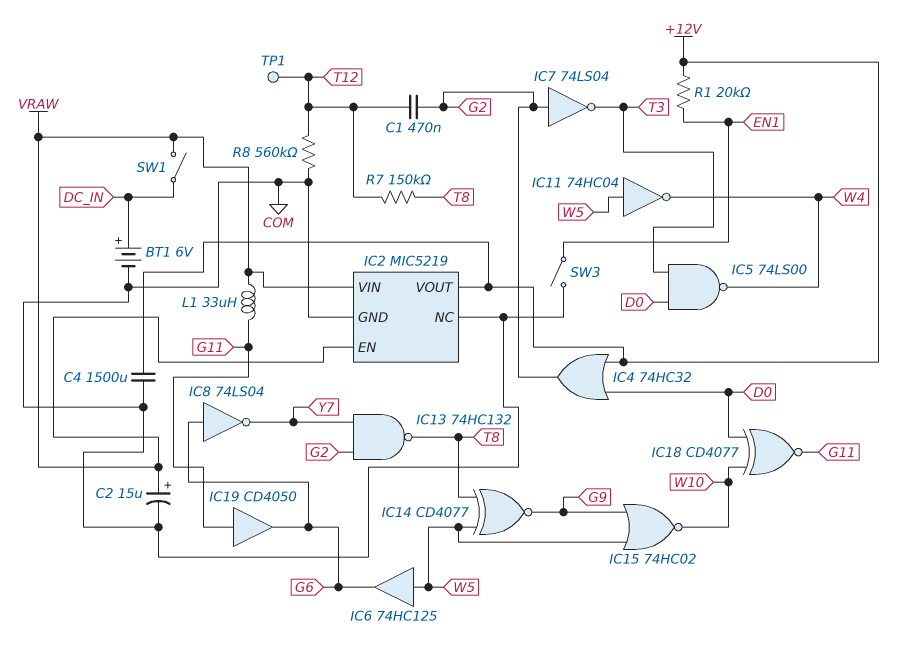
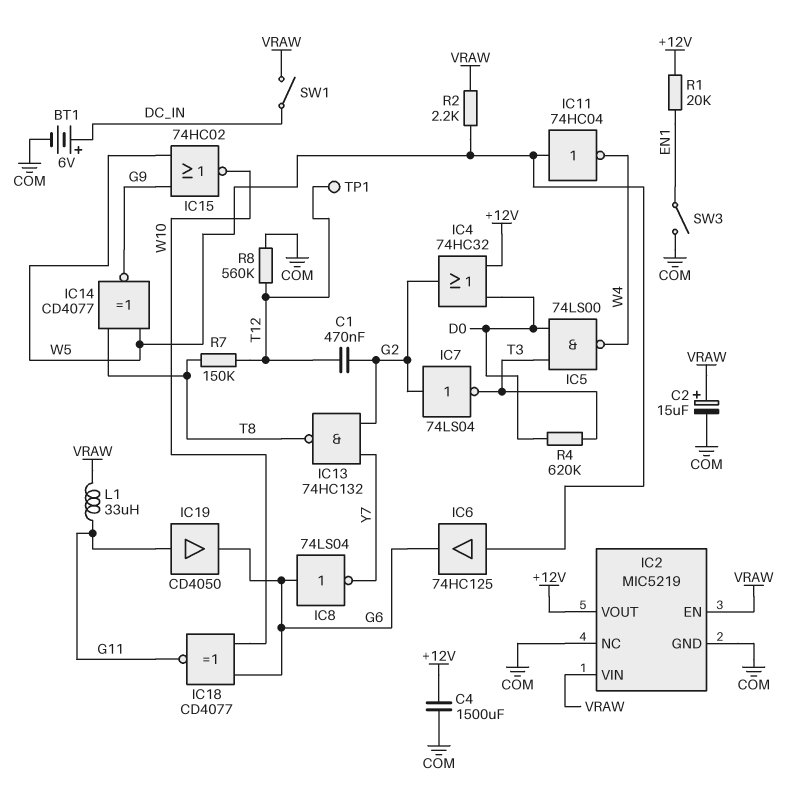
IC18: XNOR CD4077 (in D0, in W10, out G11) -> XNOR CD4077 (in G6, in W10, out G11)
R2: none -> 2.2k (VRAW, W5)
R4: none -> 620k (D0, T3)

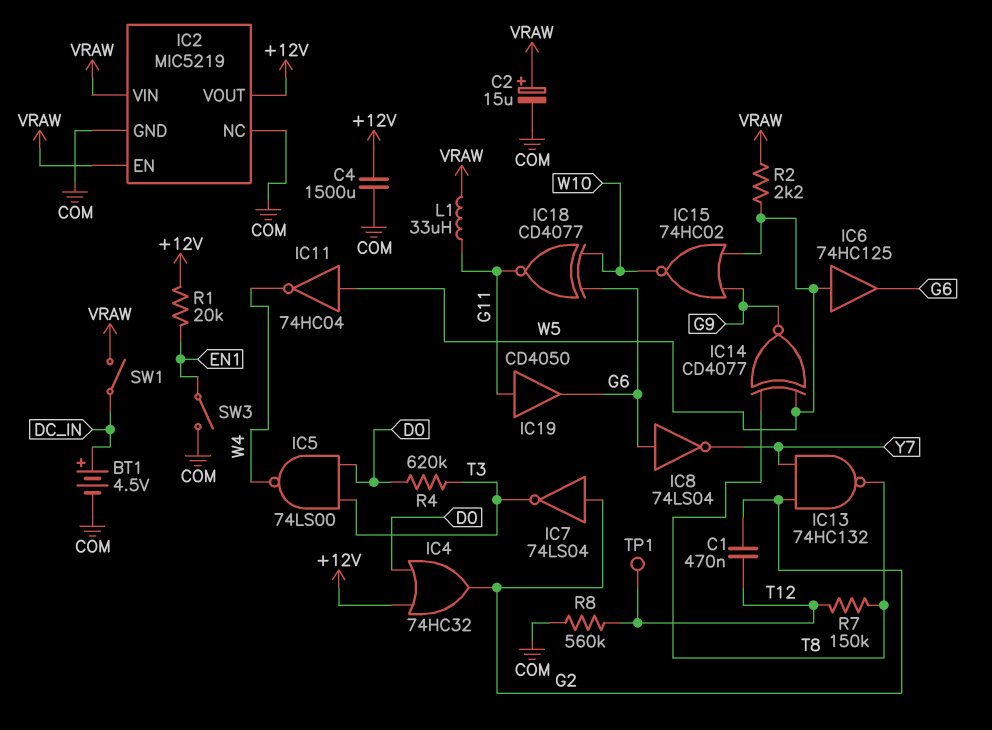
BT1: 6V (plus DC_IN, minus COM) -> 4.5V (plus DC_IN, minus COM)

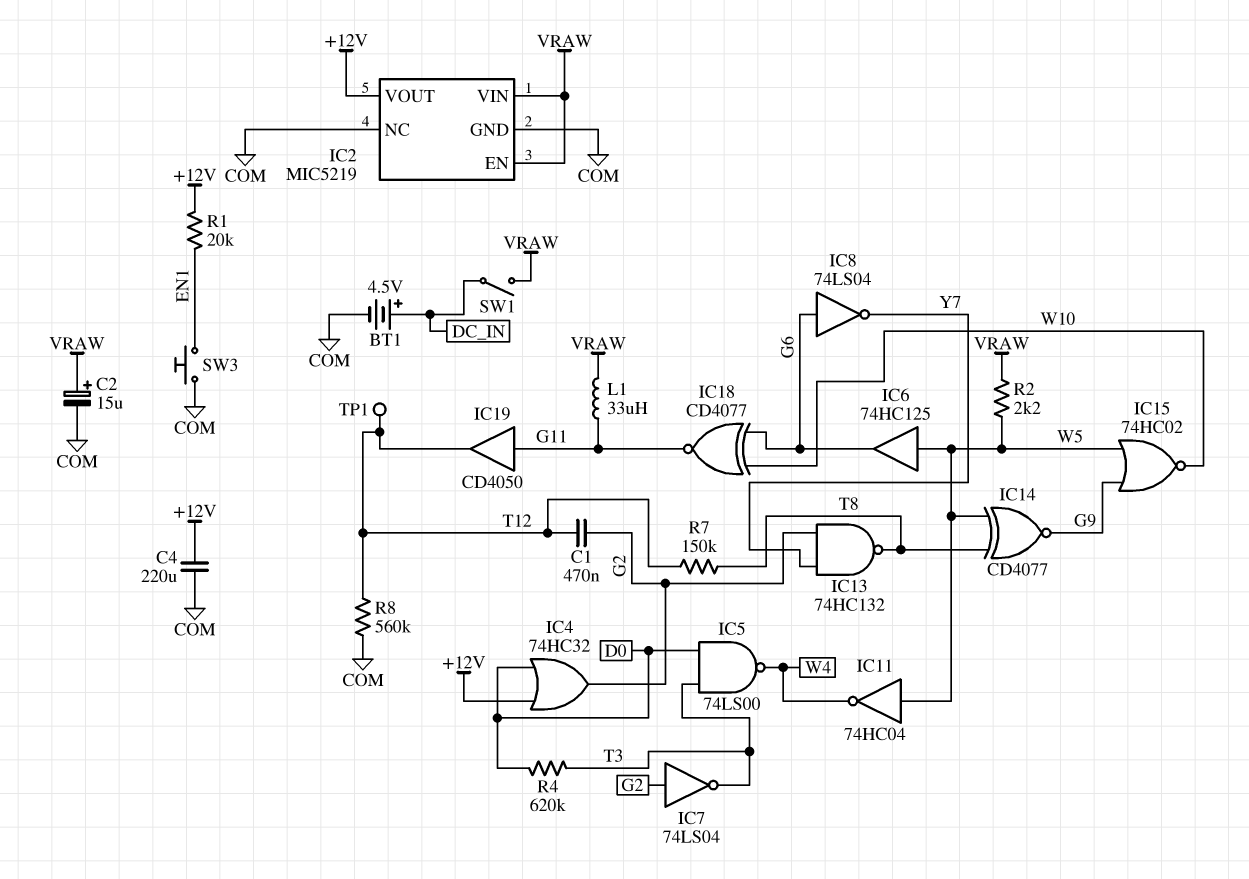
C4: 1500uF (+12V, COM) -> 220uF (+12V, COM)
IC19: buffer CD4050 (in G11, out G6) -> buffer CD4050 (in G11, out T12)
SW3: switch (COM, EN1) -> button (COM, EN1)

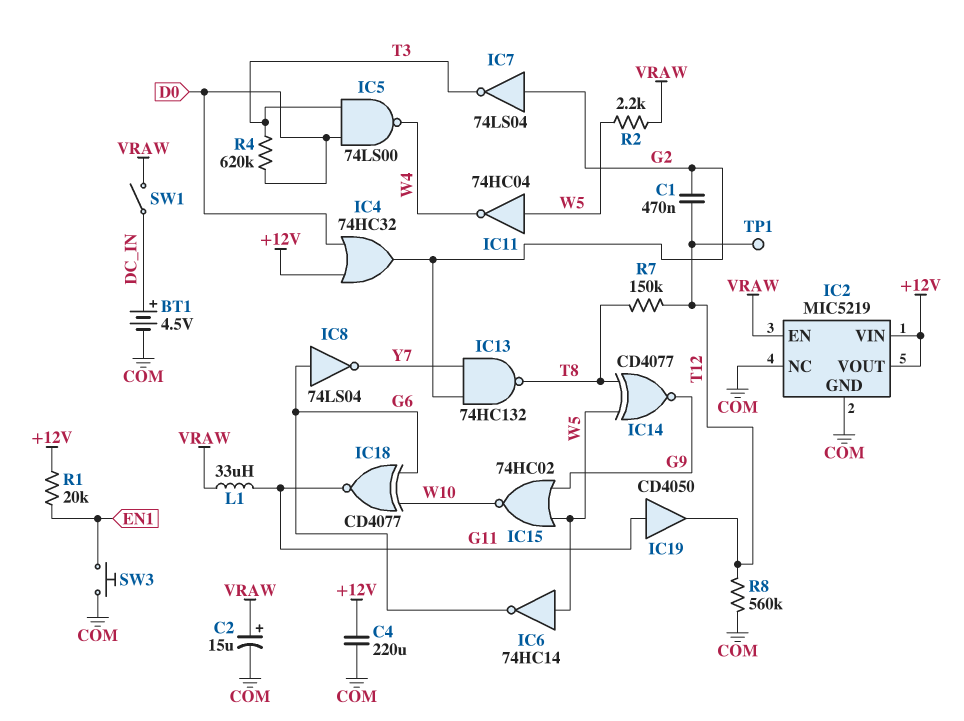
IC2 pin VIN: VRAW -> +12V
IC6: buffer 74HC125 (in W5, out G6) -> NOT 74HC14 (in W5, out G6)

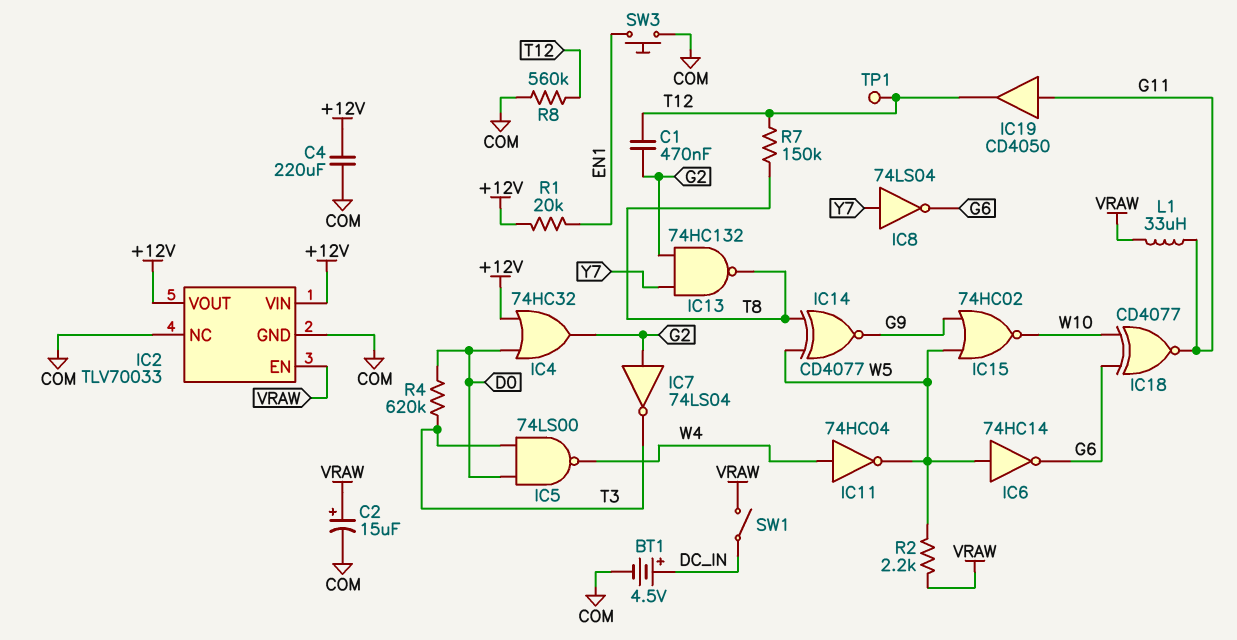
IC2: MIC5219 -> TLV70033
IC8: NOT 74LS04 (in G6, out Y7) -> NOT 74LS04 (in Y7, out G6)
IC11: NOT 74HC04 (in W5, out W4) -> NOT 74HC04 (in W4, out W5)

